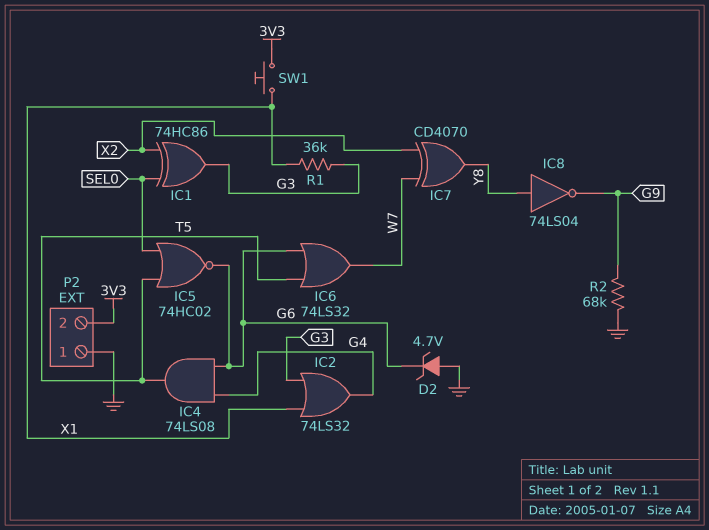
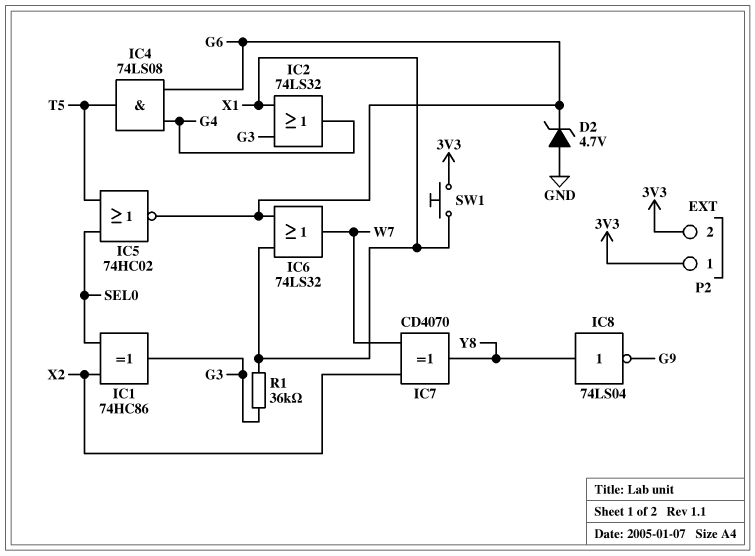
IC6: OR 74LS32 (in G6, in T5, out W7) -> OR 74LS32 (in G6, in X1, out W7)
P2 pin 1: GND -> 3V3
R2: 68k (G9, GND) -> none

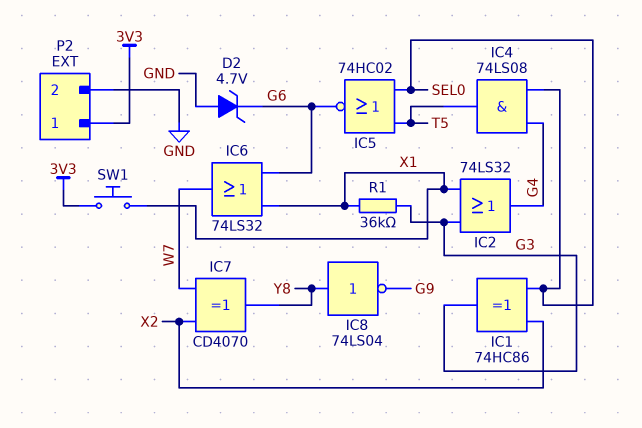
IC4: AND 74LS08 (in G4, in G6, out T5) -> AND 74LS08 (in G4, in SEL0, out T5)
P2 pin 2: 3V3 -> GND

